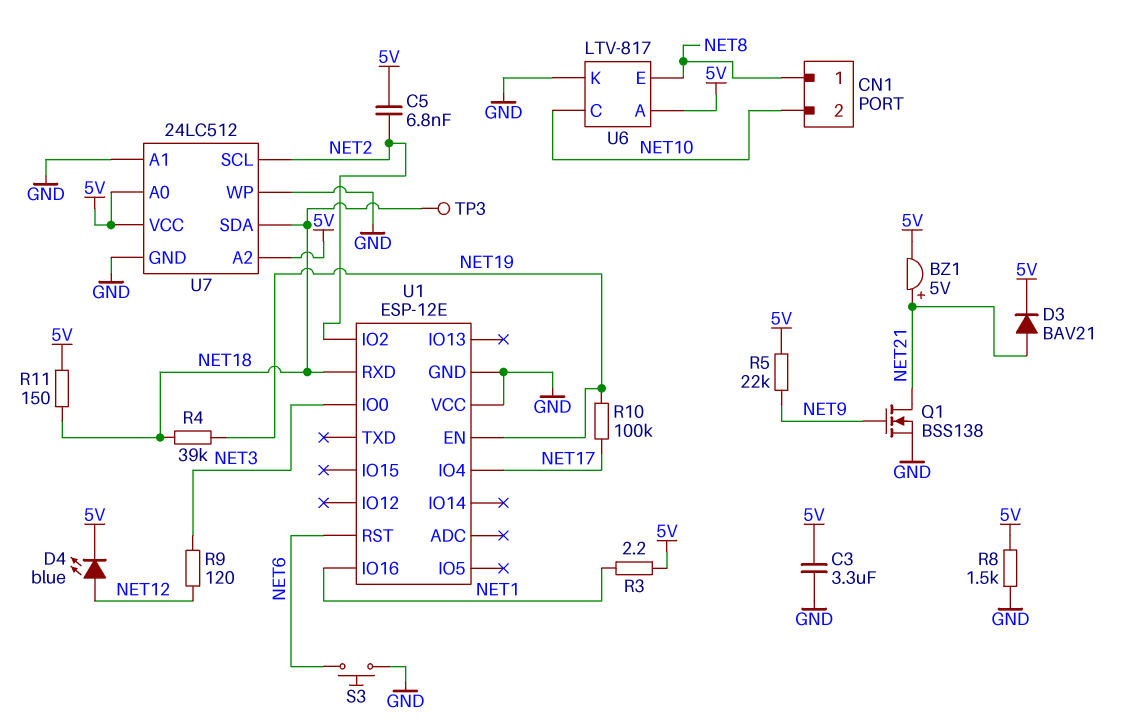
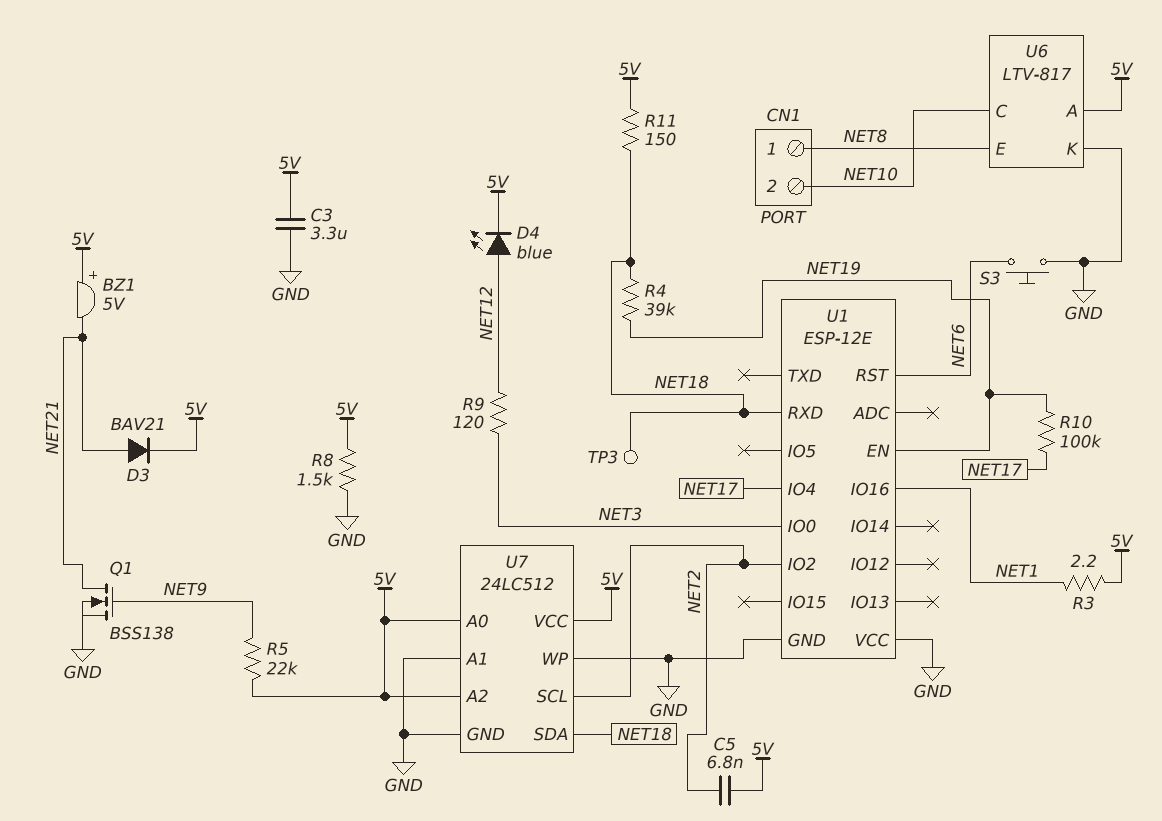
BZ1: buzzer 5V (plus NET21, minus 5V) -> buzzer 5V (plus 5V, minus NET21)

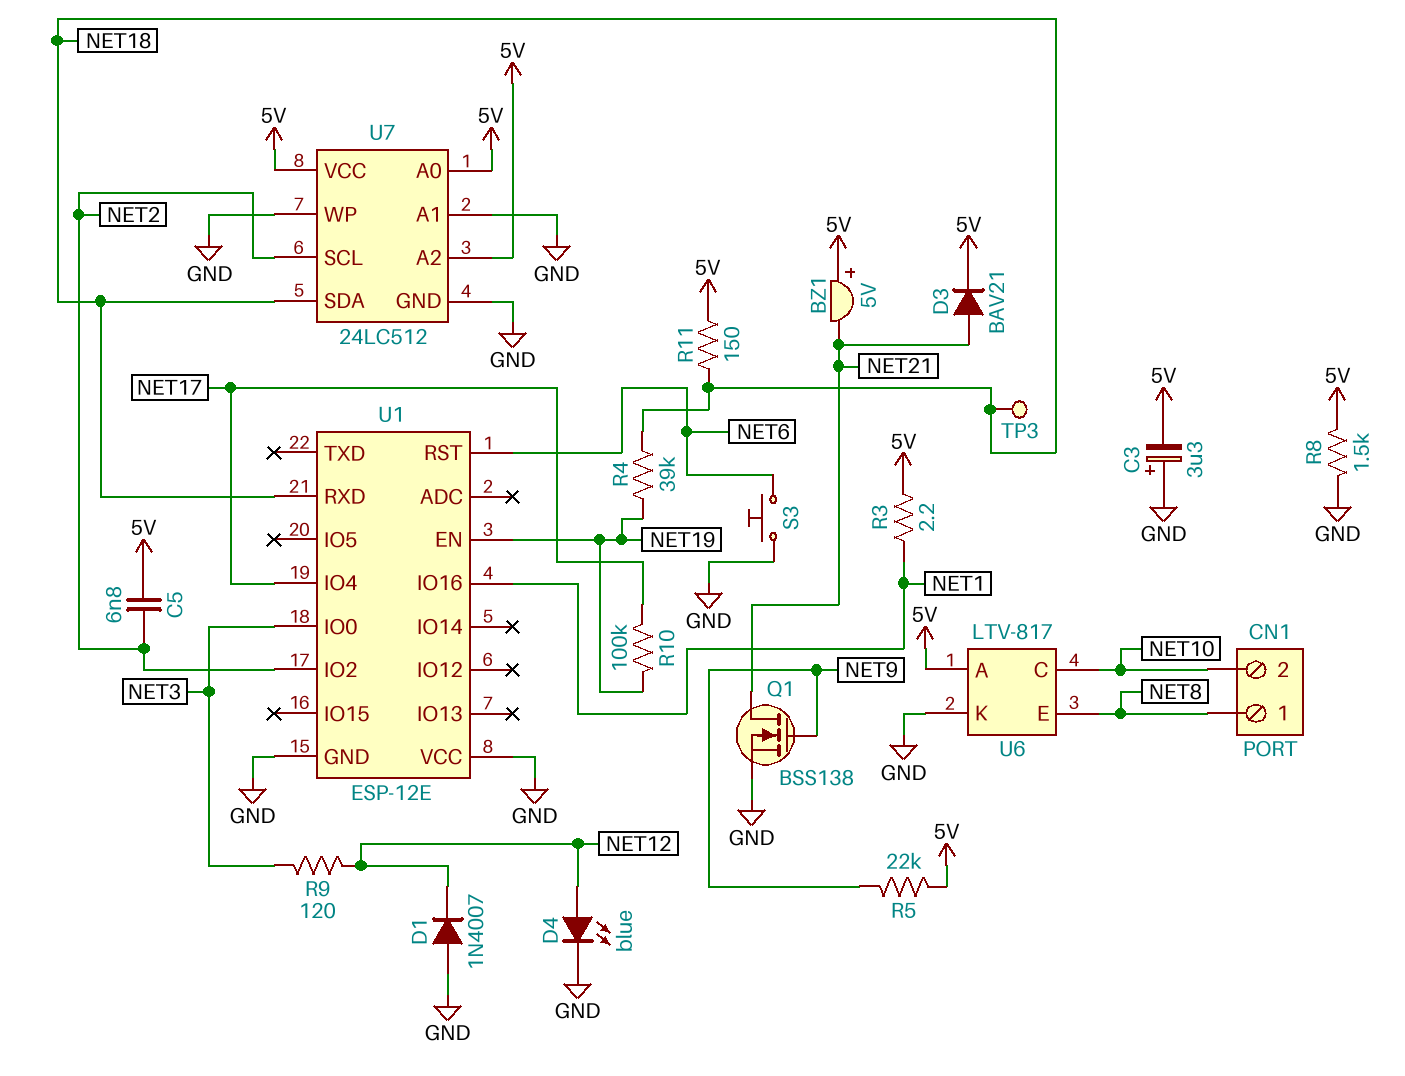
C3: 3.3uF (5V, GND) -> 3.3uF (plus GND, minus 5V)
D1: none -> diode 1N4007 (A GND, K NET12)
D4: LED blue (A NET12, K 5V) -> LED blue (A NET12, K GND)

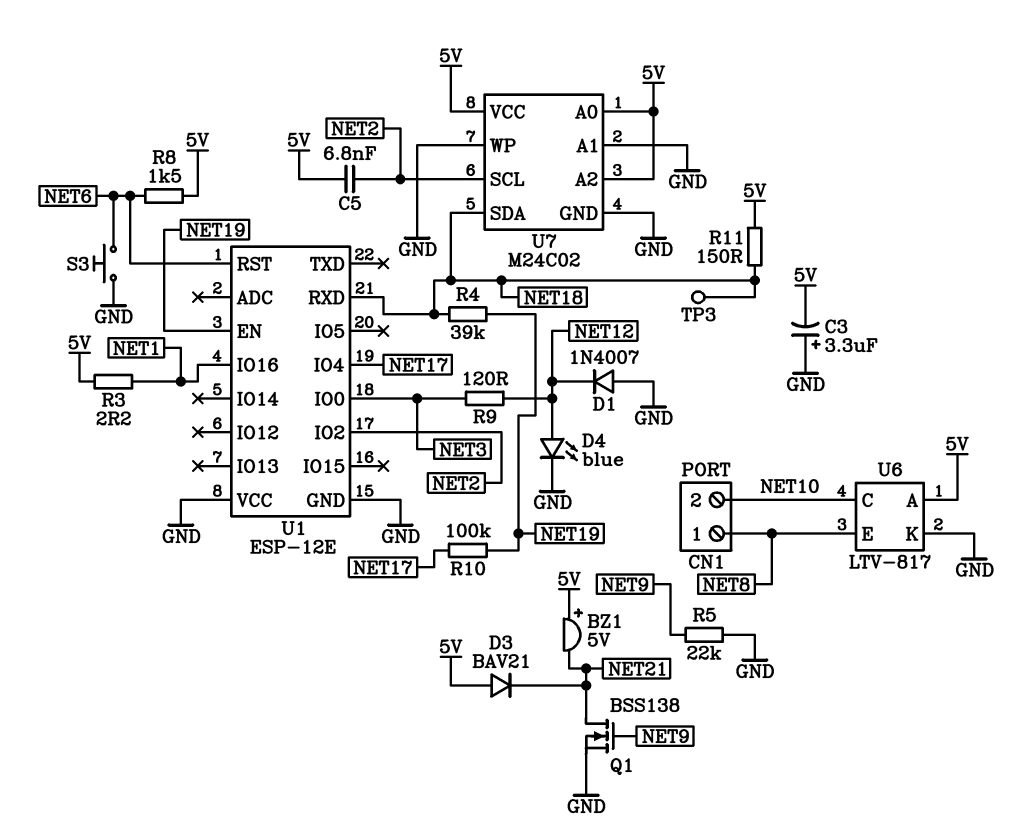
D3: diode BAV21 (A NET21, K 5V) -> diode BAV21 (A 5V, K NET21)
R5: 22k (5V, NET9) -> 22k (GND, NET9)
R8: 1.5k (5V, GND) -> 1.5k (5V, NET6)
U7: 24LC512 -> M24C02

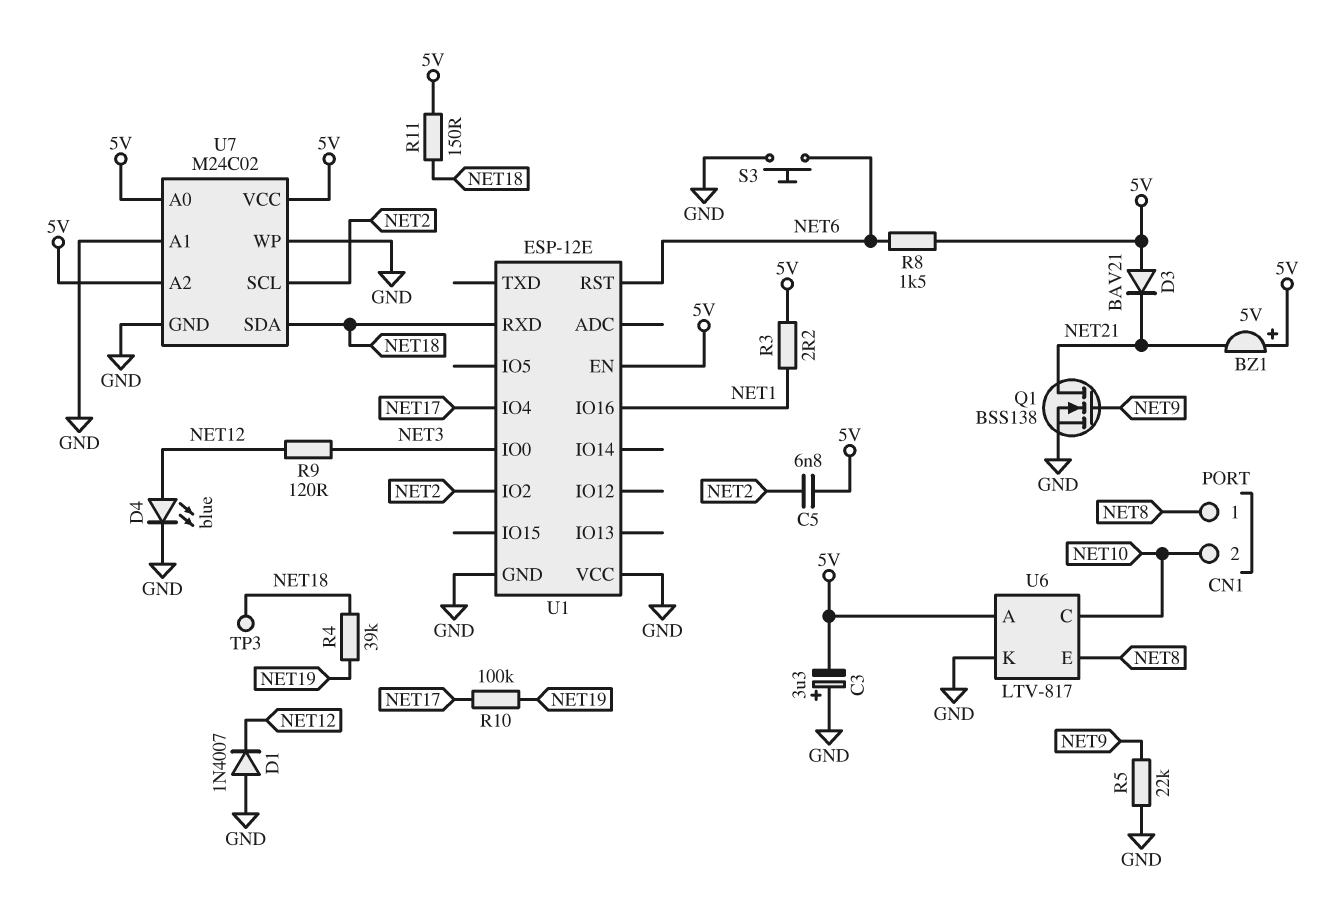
U1 pin EN: NET19 -> 5V

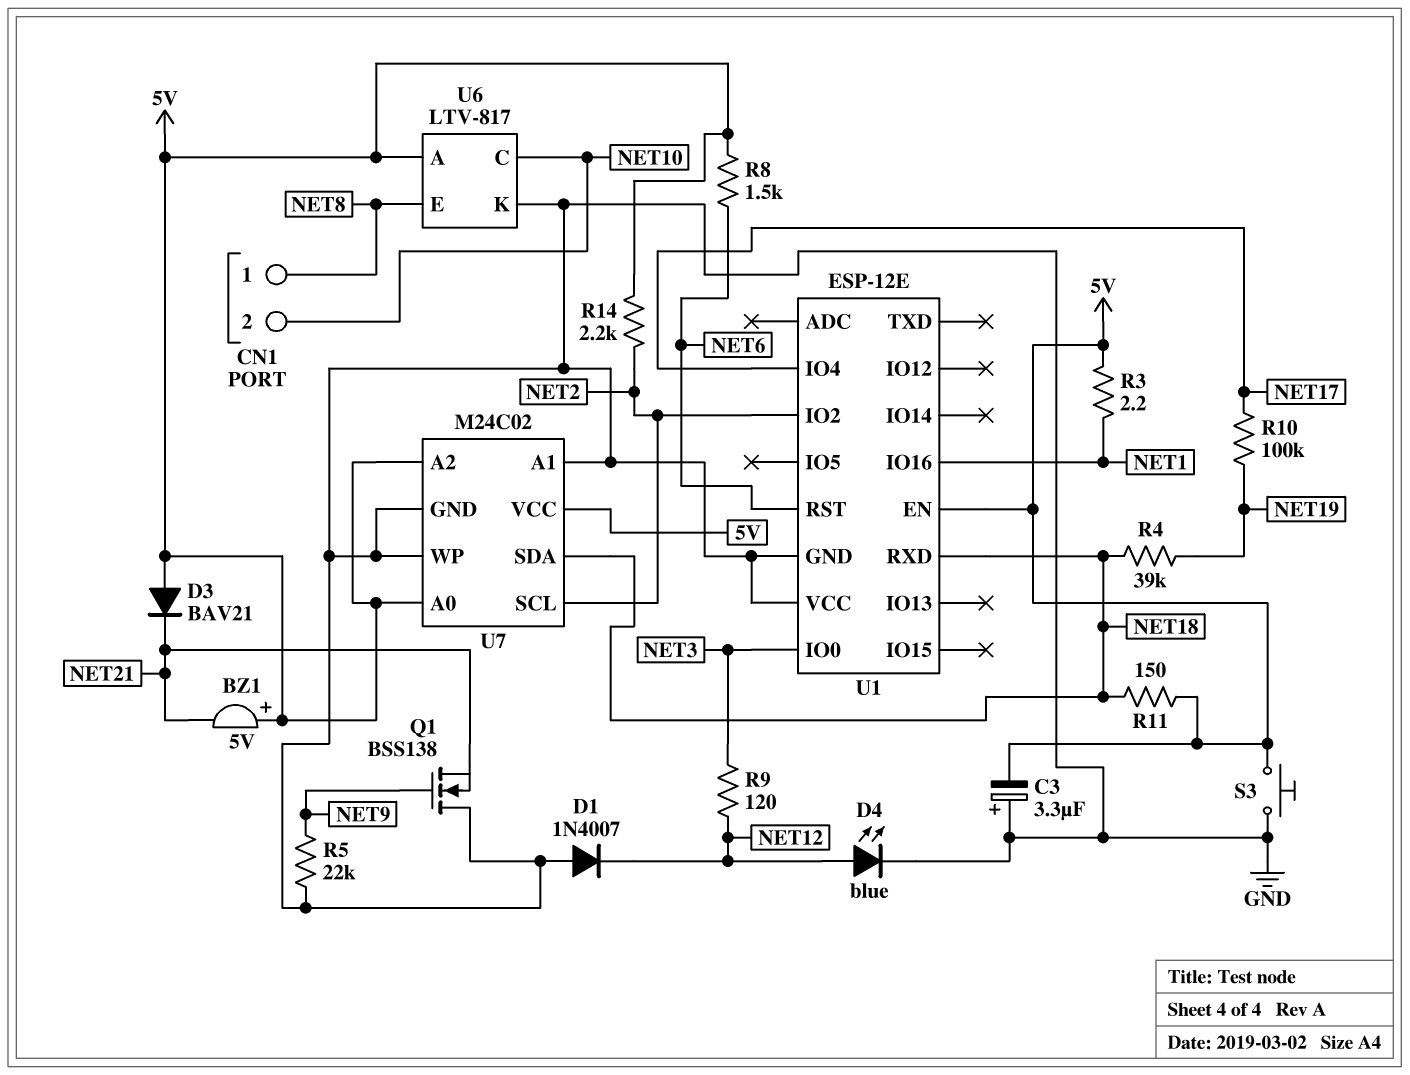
C5: 6.8nF (5V, NET2) -> none
Q1: NMOS BSS138 (G NET9, D NET21, S GND) -> NMOS BSS138 (G NET9, D GND, S NET21)
R14: none -> 2.2k (5V, NET2)
S3: button (GND, NET6) -> button (5V, GND)
TP3: test point (NET18) -> none

